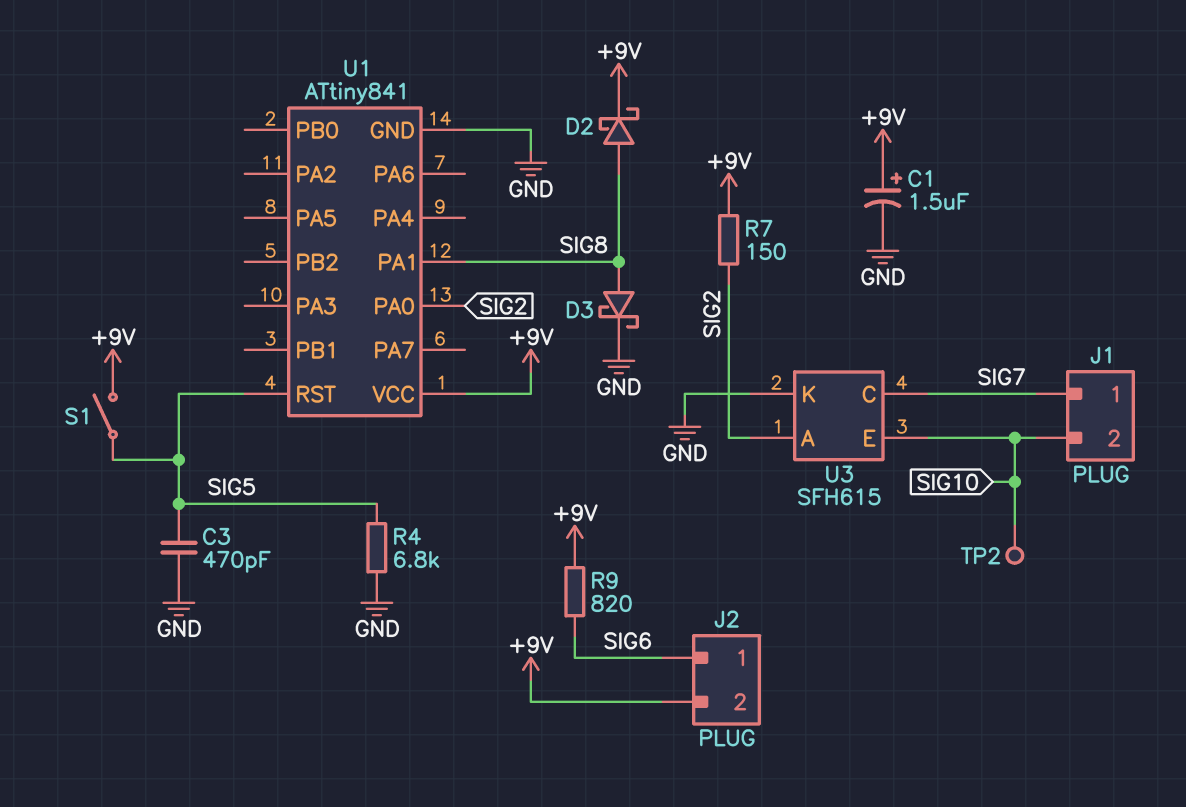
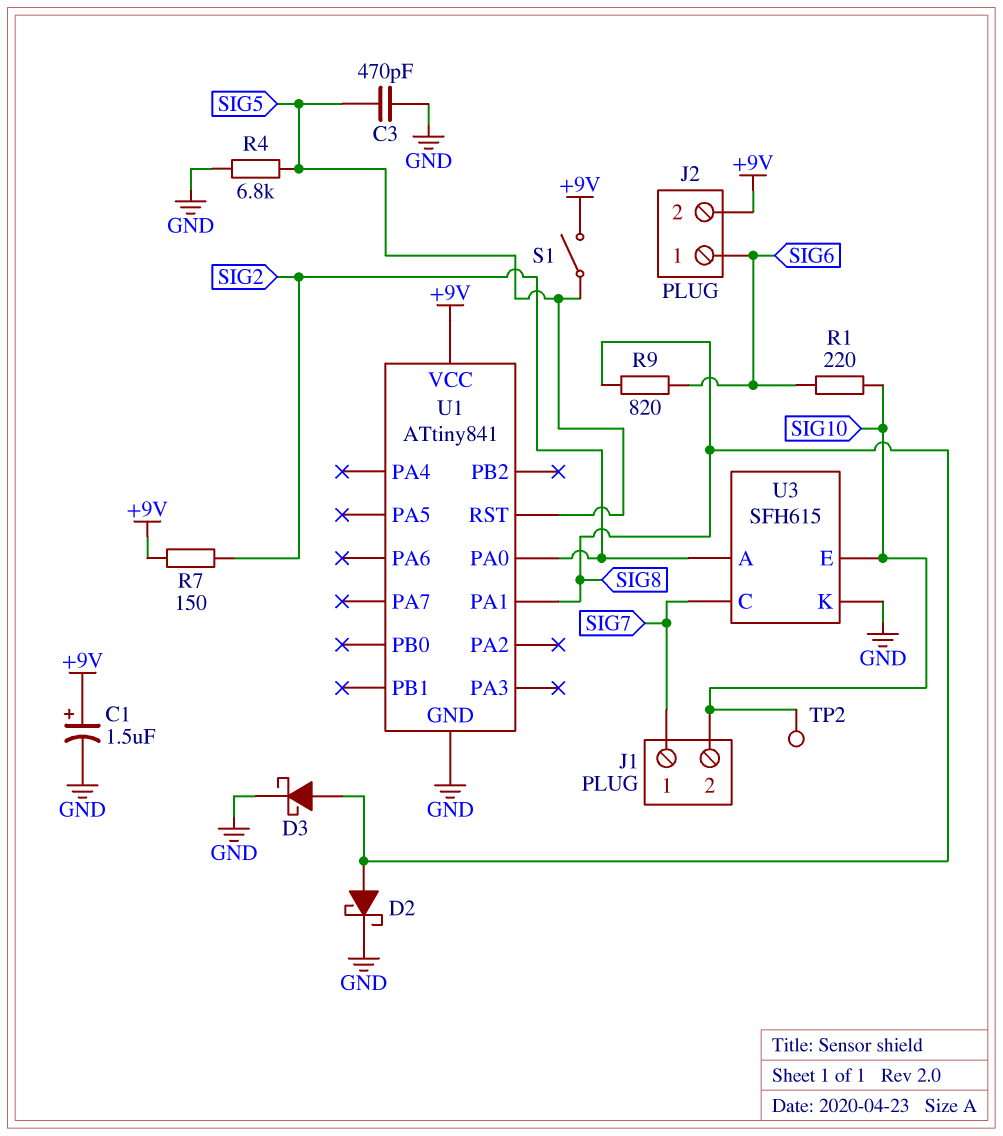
D2: schottky (A SIG8, K +9V) -> schottky (A SIG8, K GND)
R1: none -> 220 (SIG6, SIG10)
R9: 820 (+9V, SIG6) -> 820 (SIG6, SIG8)

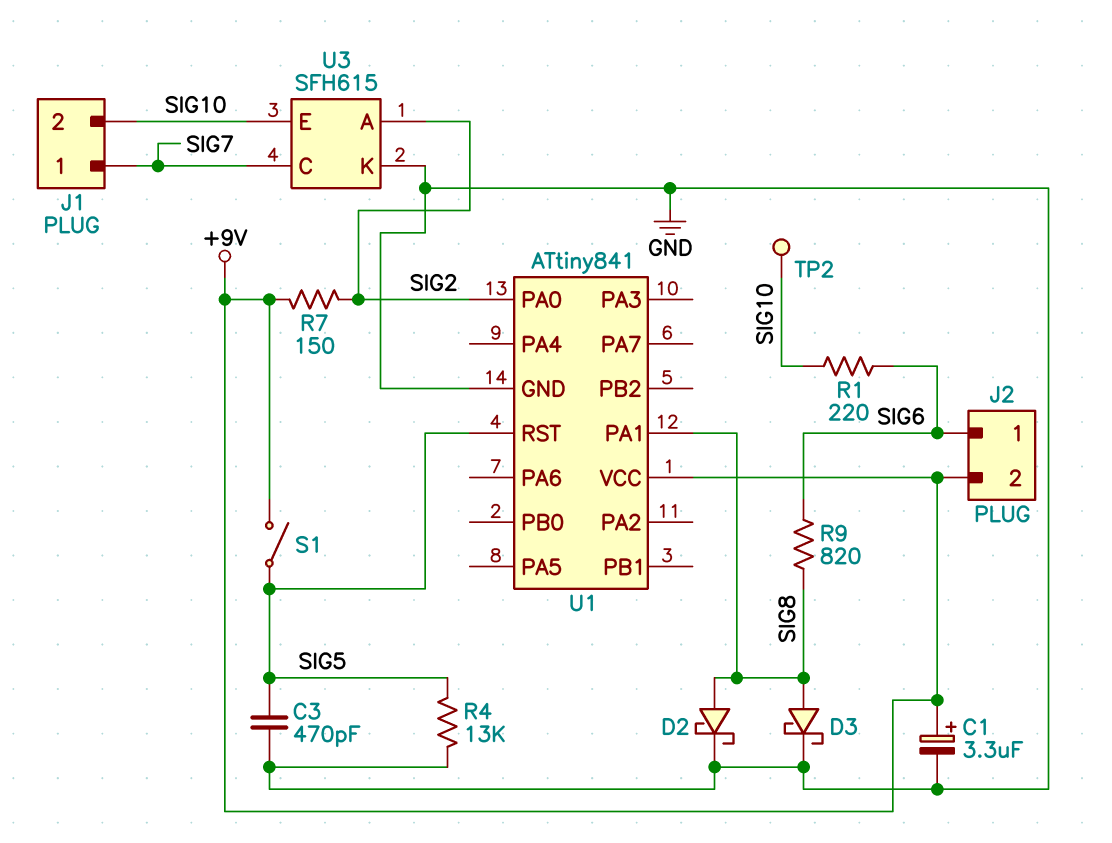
C1: 1.5uF (plus +9V, minus GND) -> 3.3uF (plus +9V, minus GND)
R4: 6.8k (GND, SIG5) -> 13k (GND, SIG5)

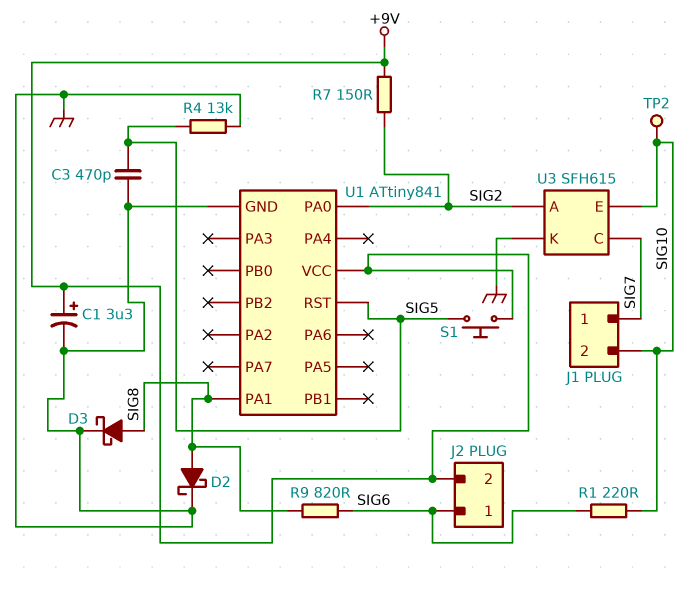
S1: switch (+9V, SIG5) -> button (+9V, SIG5)

